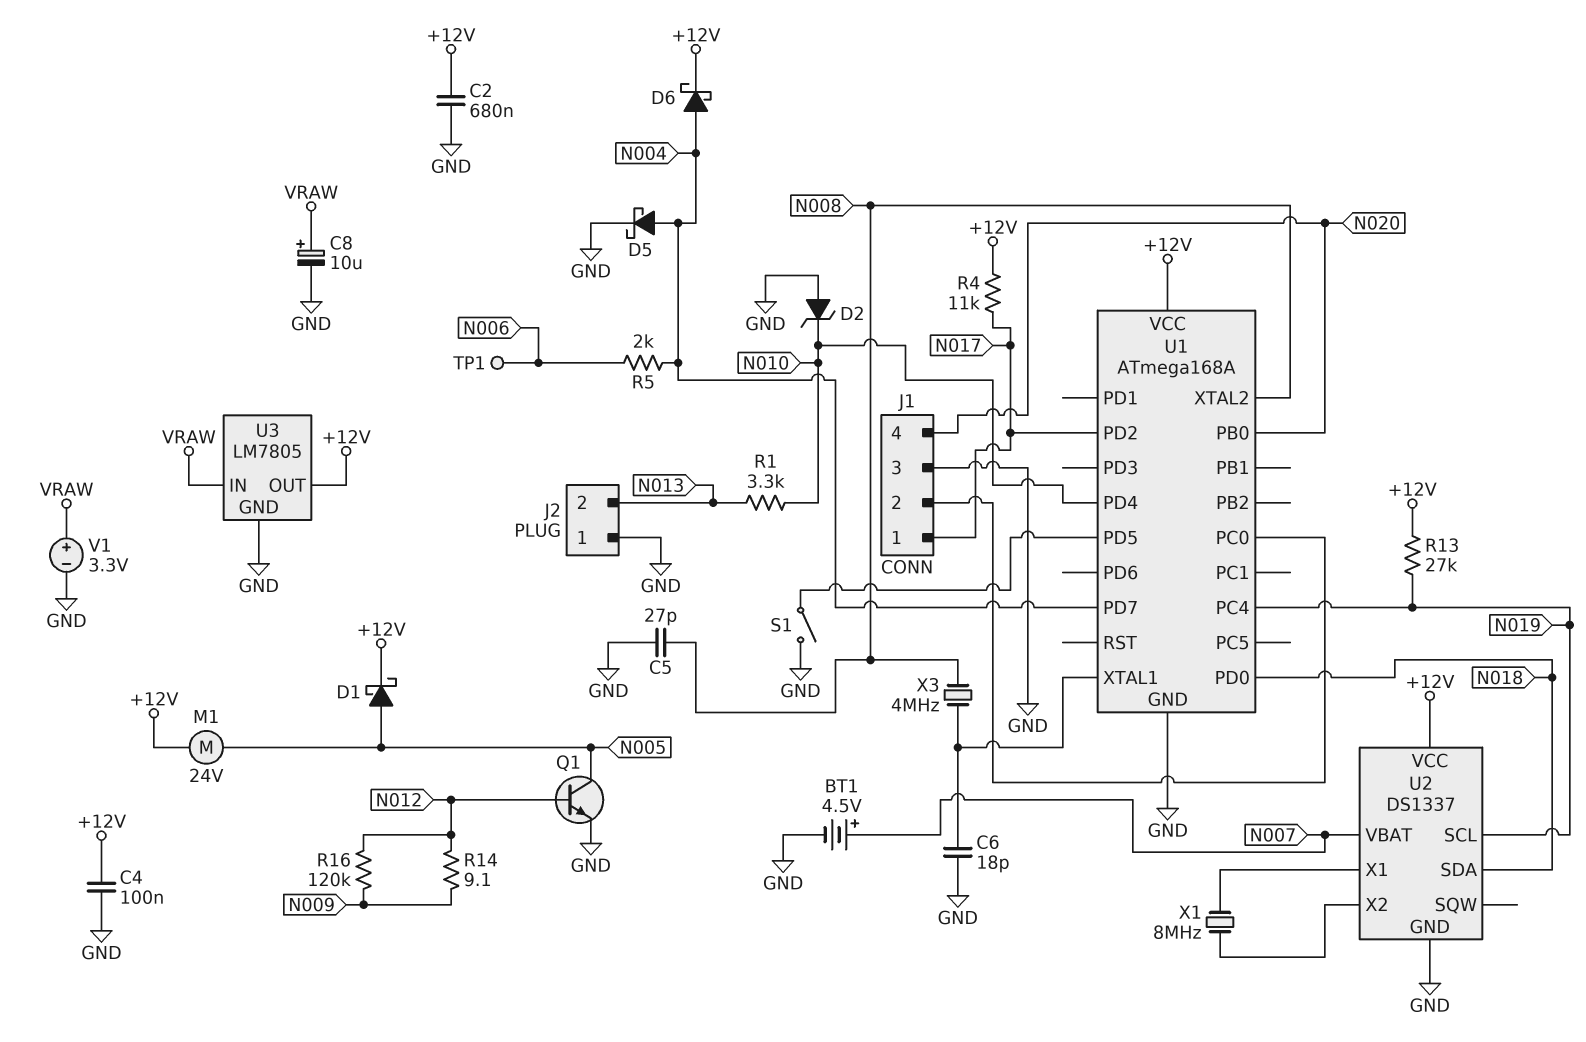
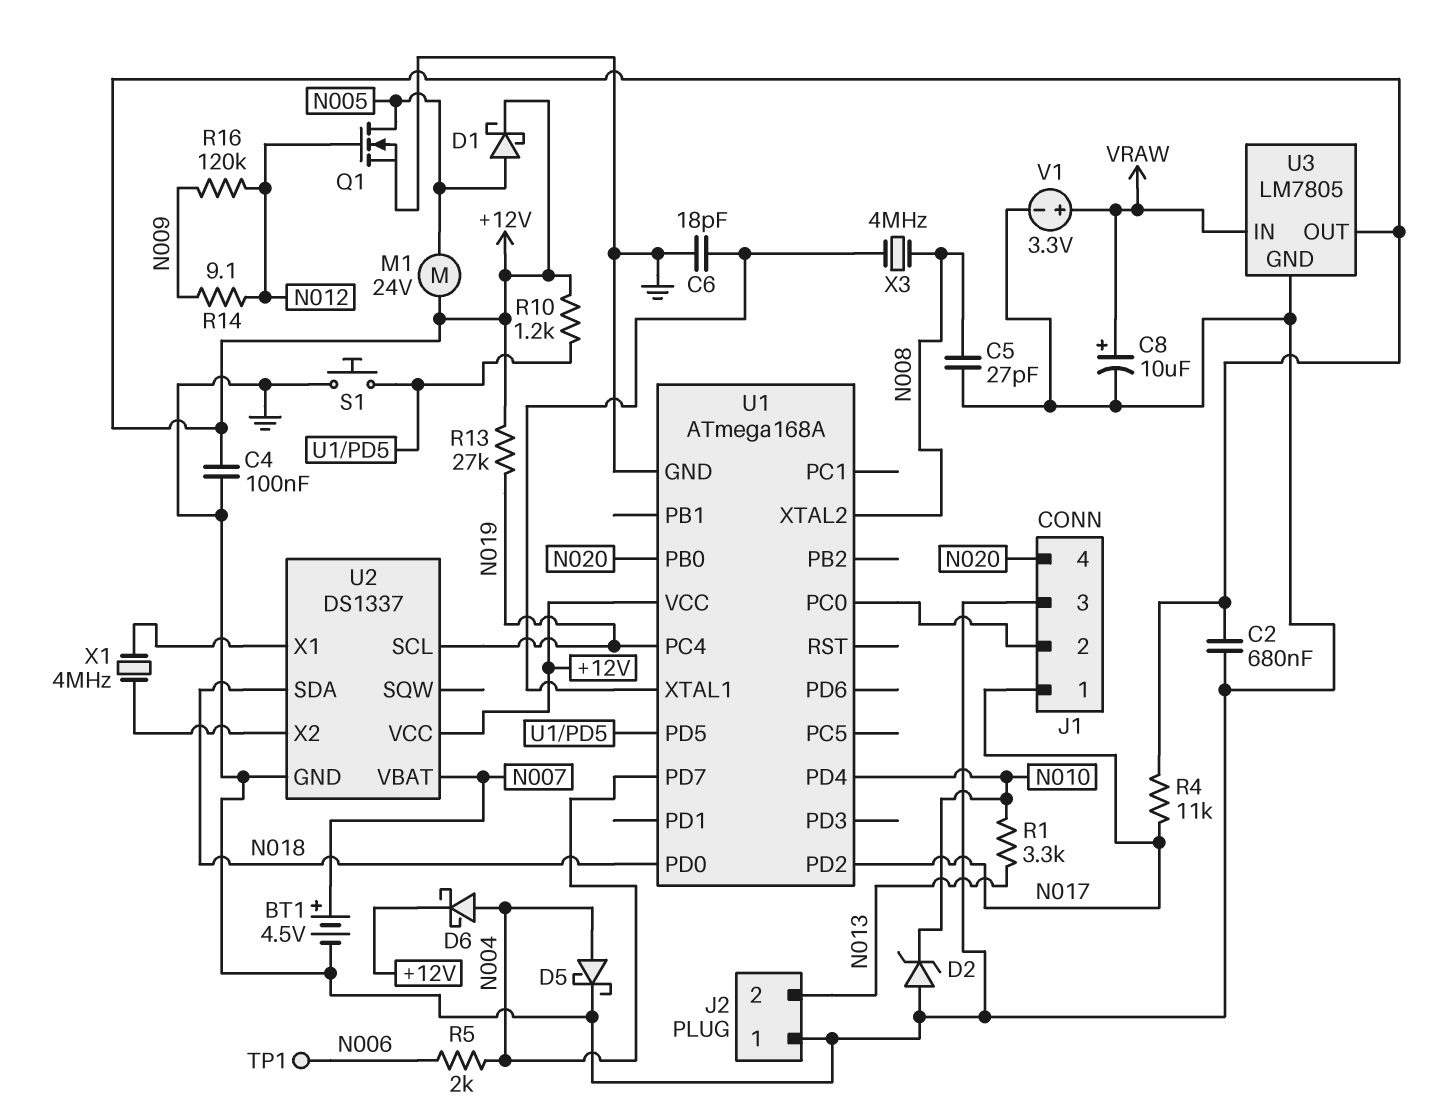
Q1: NPN (B N012, C N005, E GND) -> NMOS (G N012, D N005, S GND)
R10: none -> 1.2k (+12V, U1/PD5)
S1: switch (GND, U1/PD5) -> button (GND, U1/PD5)
X1: 8MHz (U2/X1, U2/X2) -> 4MHz (U2/X1, U2/X2)

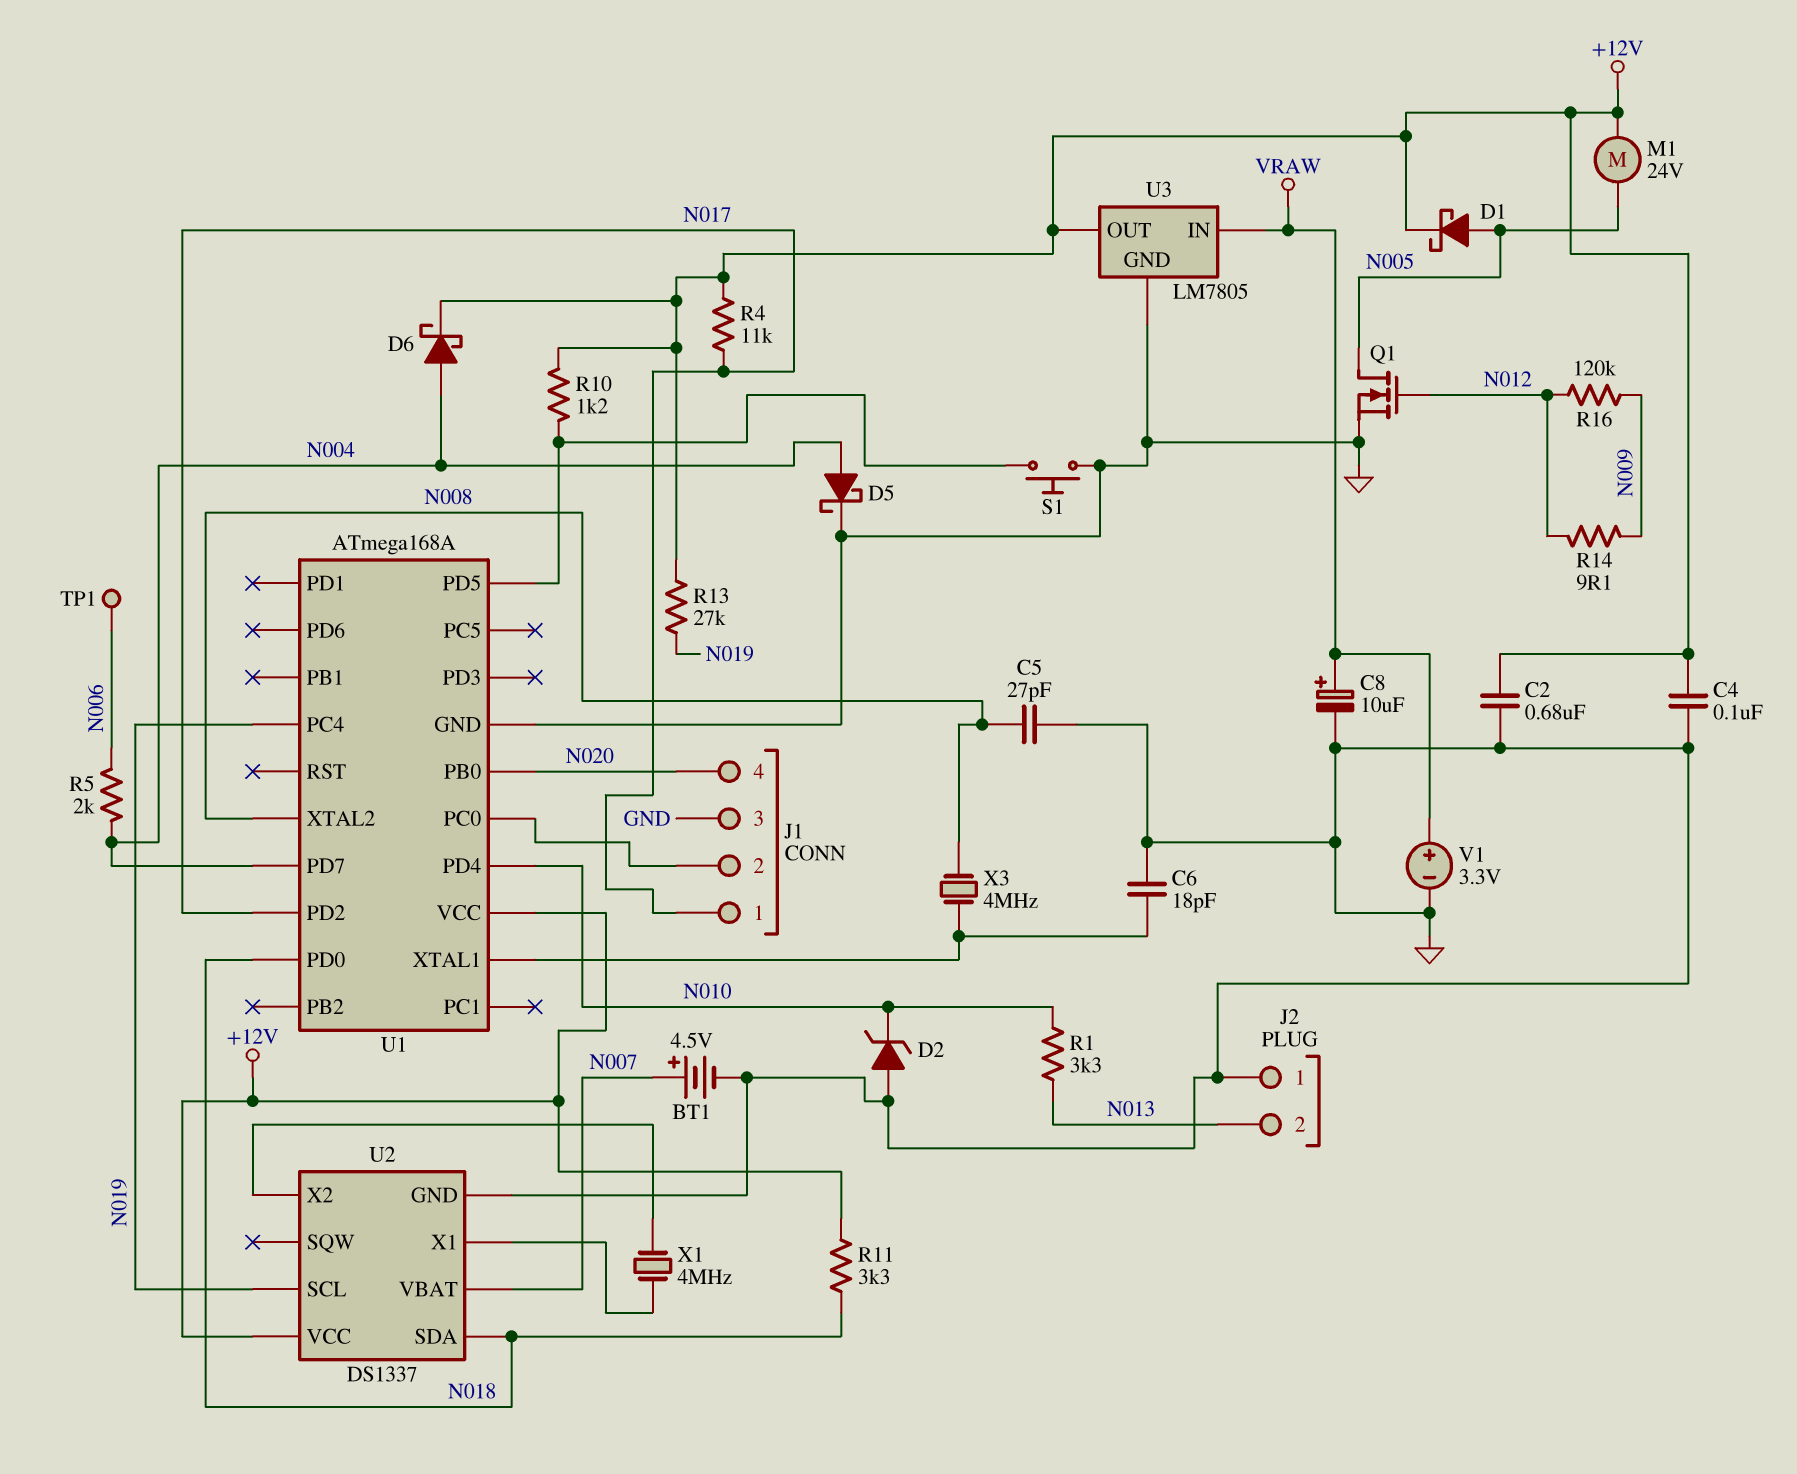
R11: none -> 3.3k (+12V, N018)

